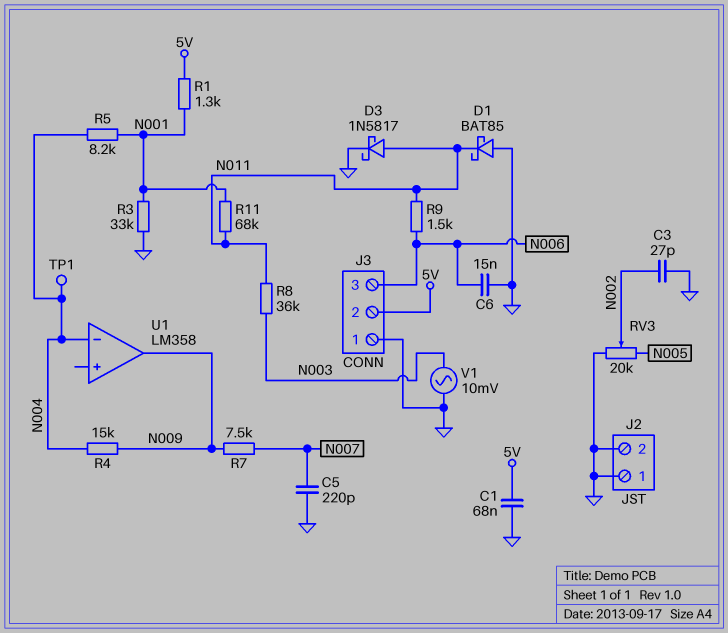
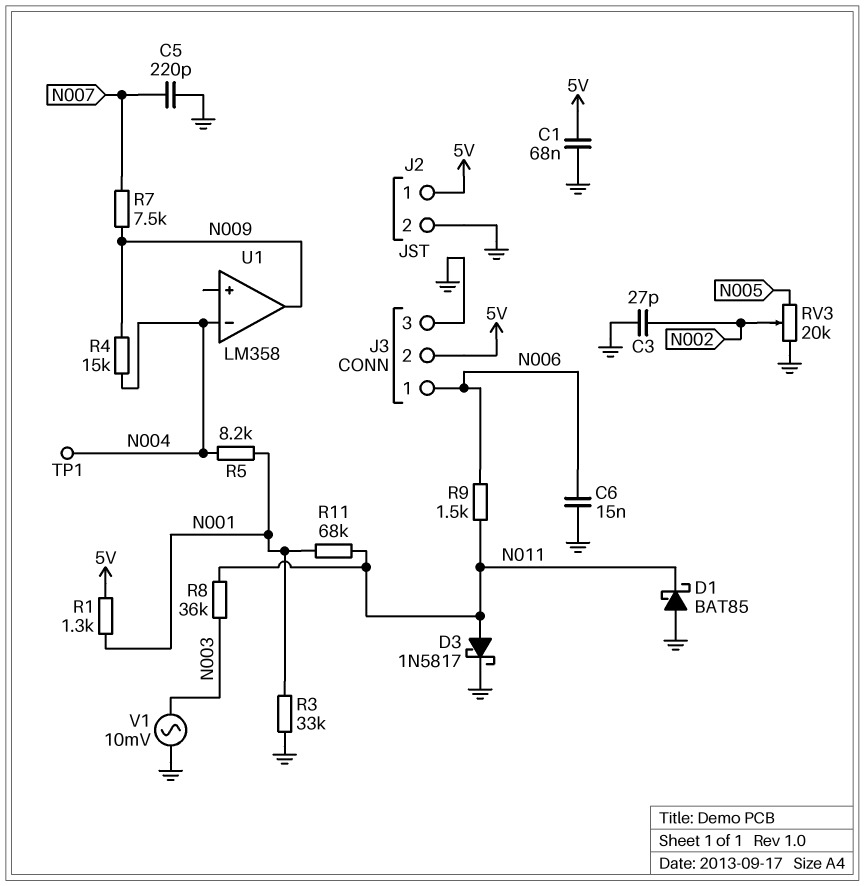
J2 pin 1: GND -> 5V
J3 pin 1: GND -> N006
J3 pin 3: N006 -> GND

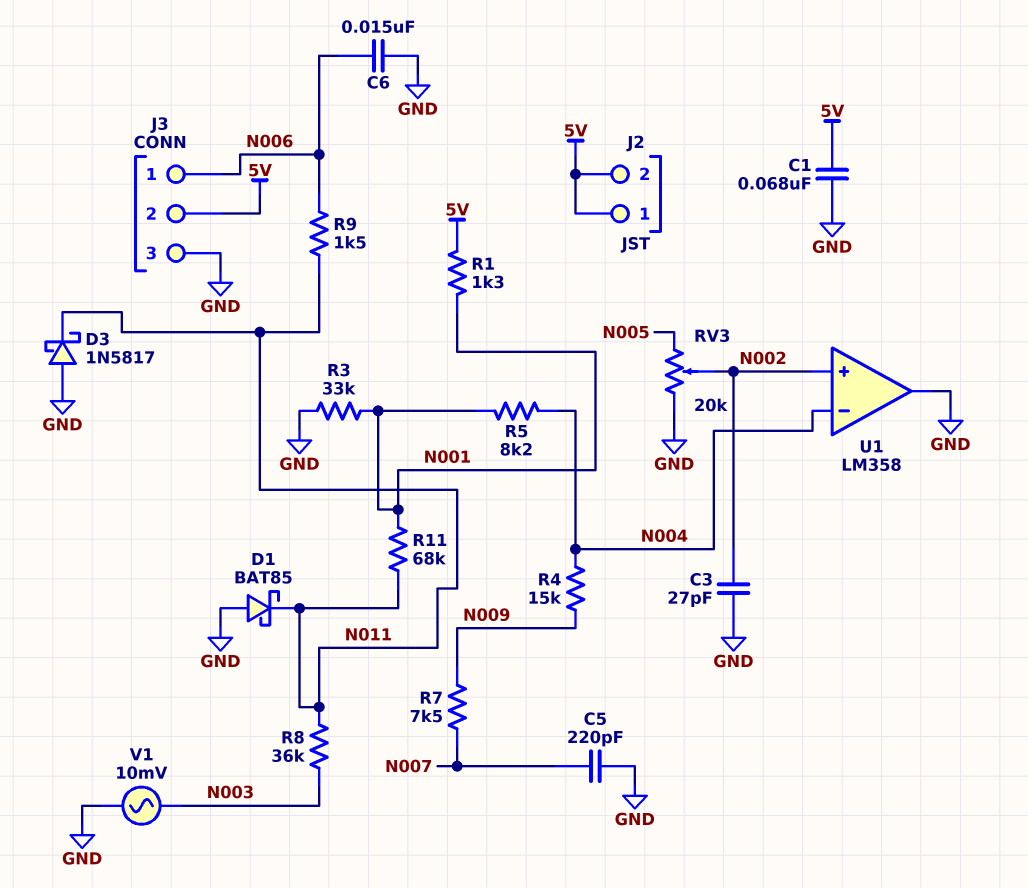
D3: schottky 1N5817 (A N011, K GND) -> schottky 1N5817 (A GND, K N011)
J2 pin 2: GND -> 5V
TP1: test point (N004) -> none
U1 pin in+: none -> N002
U1 pin out: N009 -> GND

